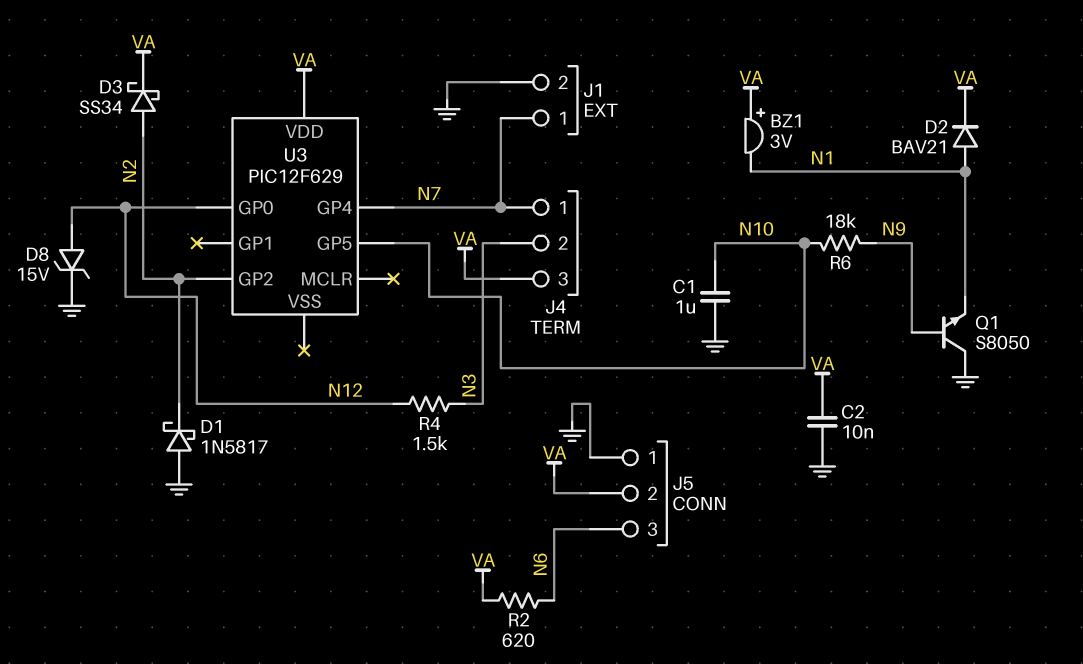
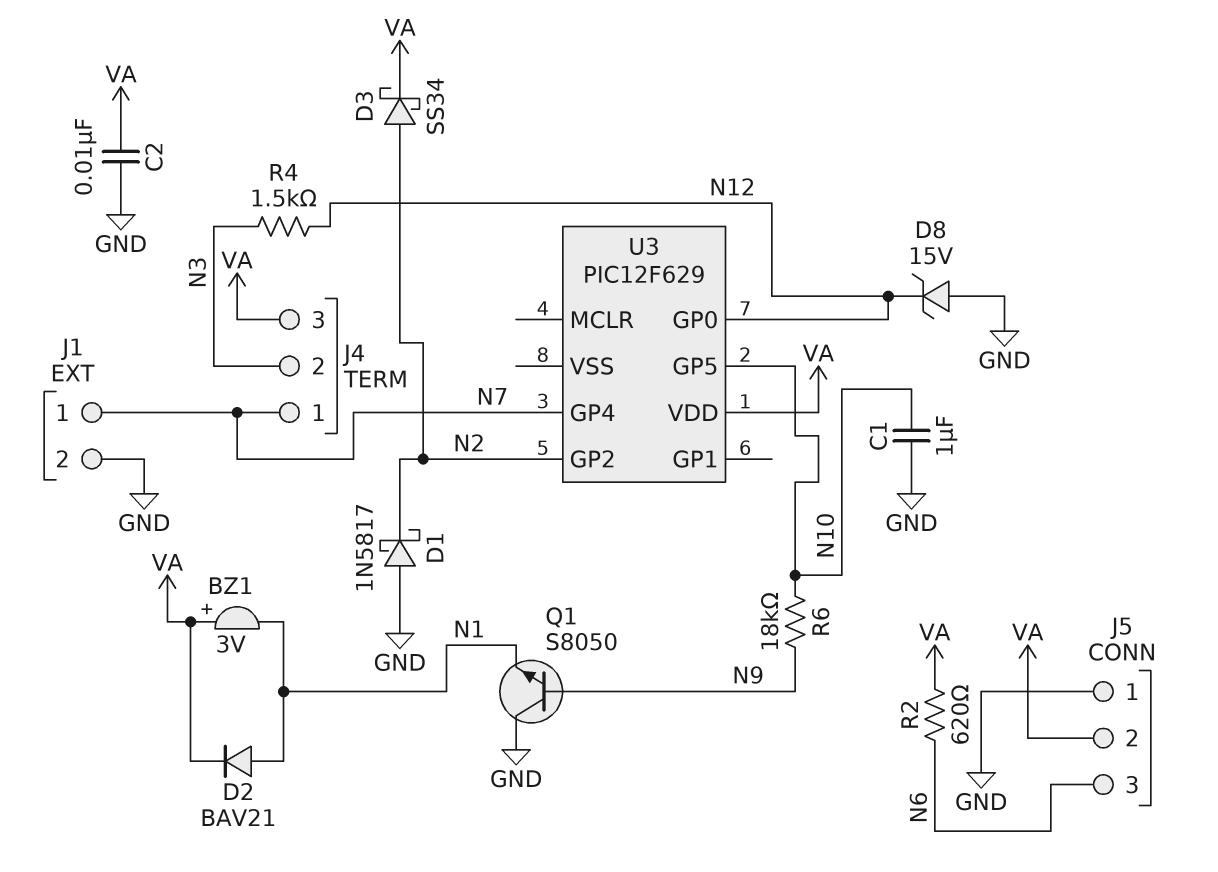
D8: zener 15V (A N12, K GND) -> zener 15V (A GND, K N12)

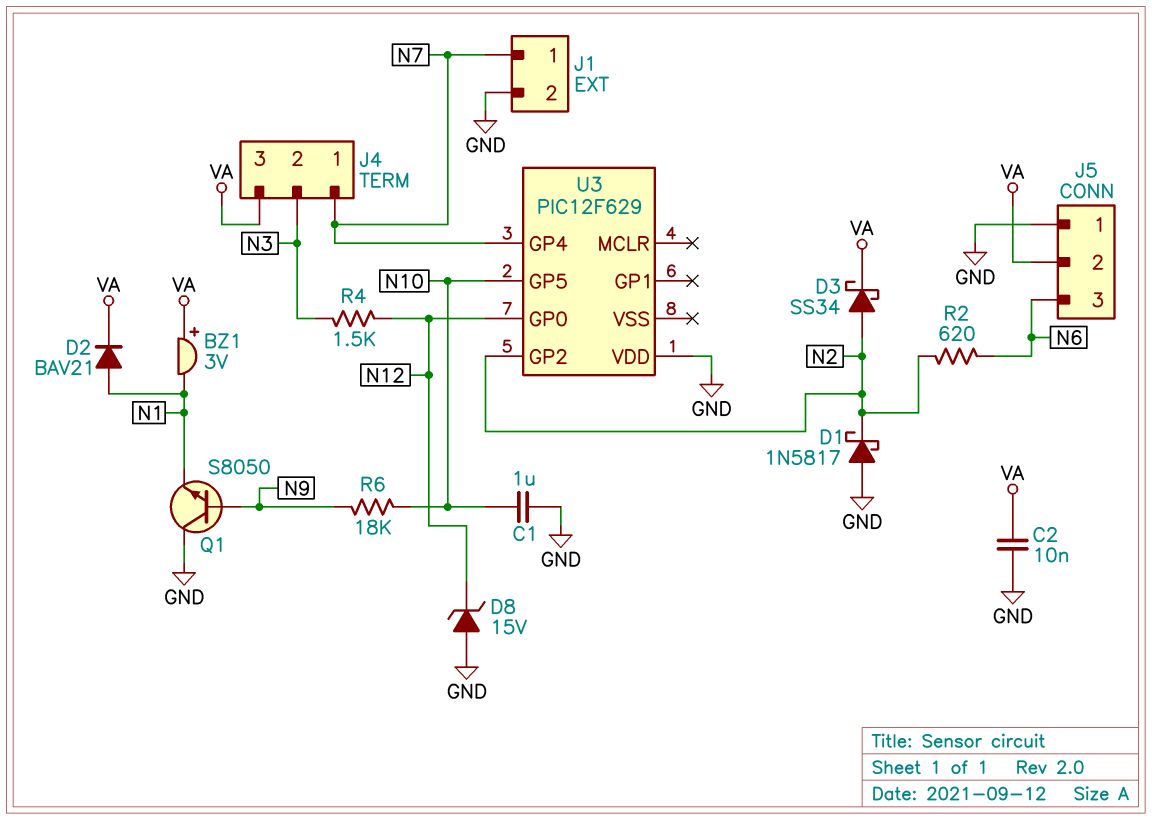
R2: 620 (N6, VA) -> 620 (N2, N6)
U3 pin VDD: VA -> GND

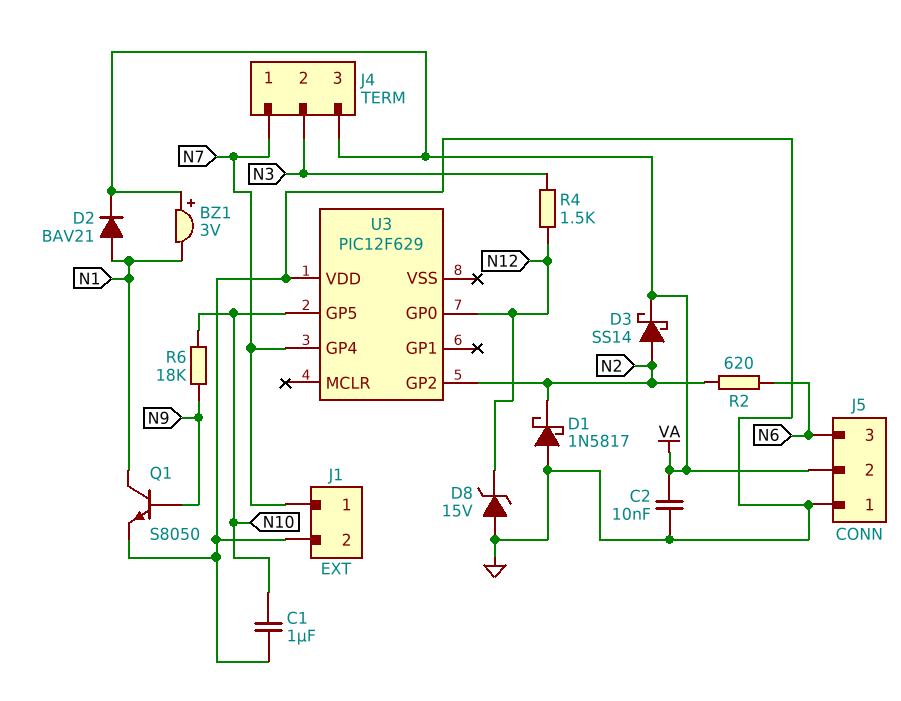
D3: schottky SS34 (A N2, K VA) -> schottky SS14 (A N2, K VA)
Q1: NPN S8050 (B N9, C GND, E N1) -> NPN S8050 (B N9, C N1, E GND)

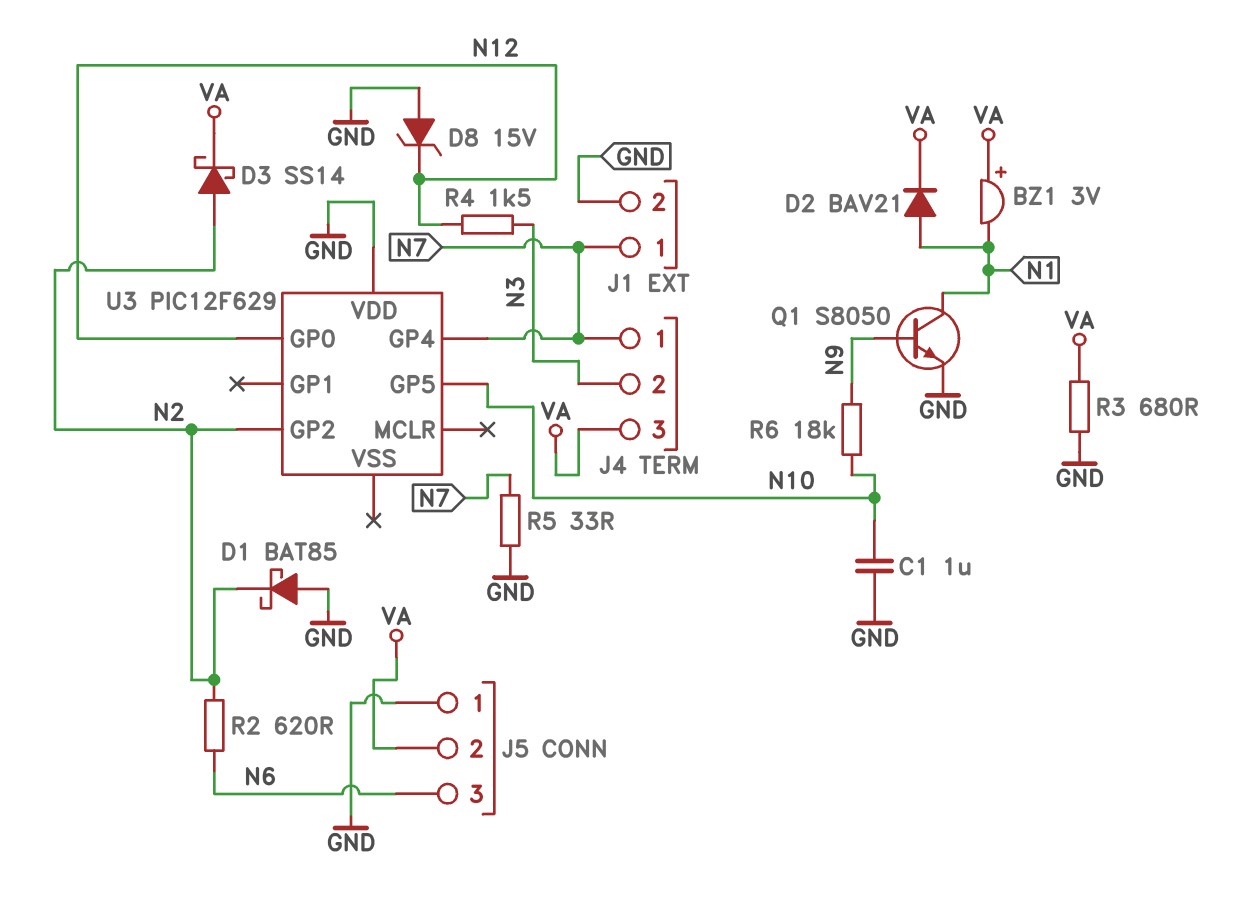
C2: 10nF (GND, VA) -> none
D1: schottky 1N5817 (A GND, K N2) -> schottky BAT85 (A GND, K N2)
R3: none -> 680 (GND, VA)
R5: none -> 33 (GND, N7)

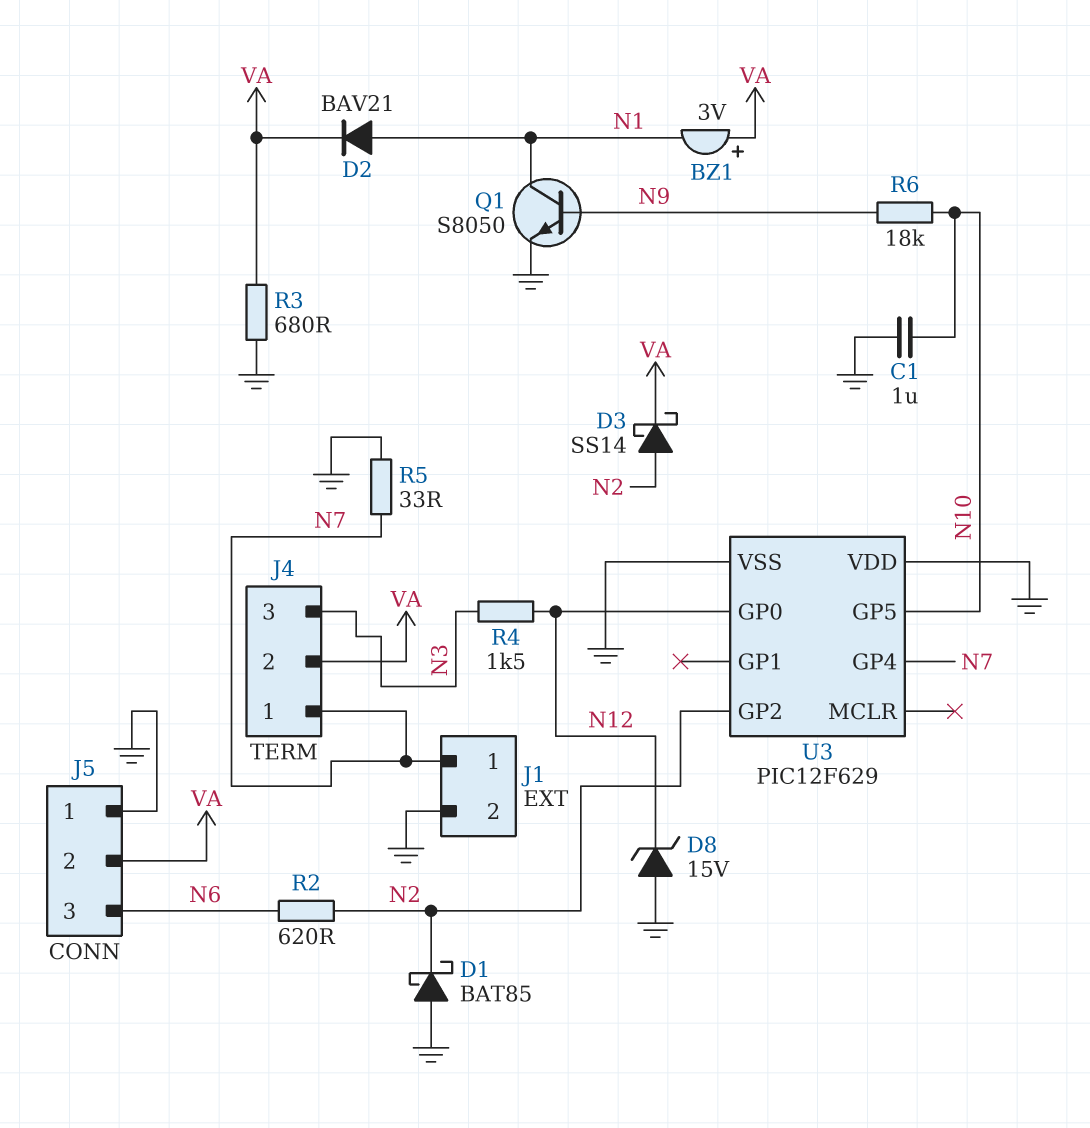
J4 pin 2: N3 -> VA
J4 pin 3: VA -> N3
U3 pin VSS: none -> GND

